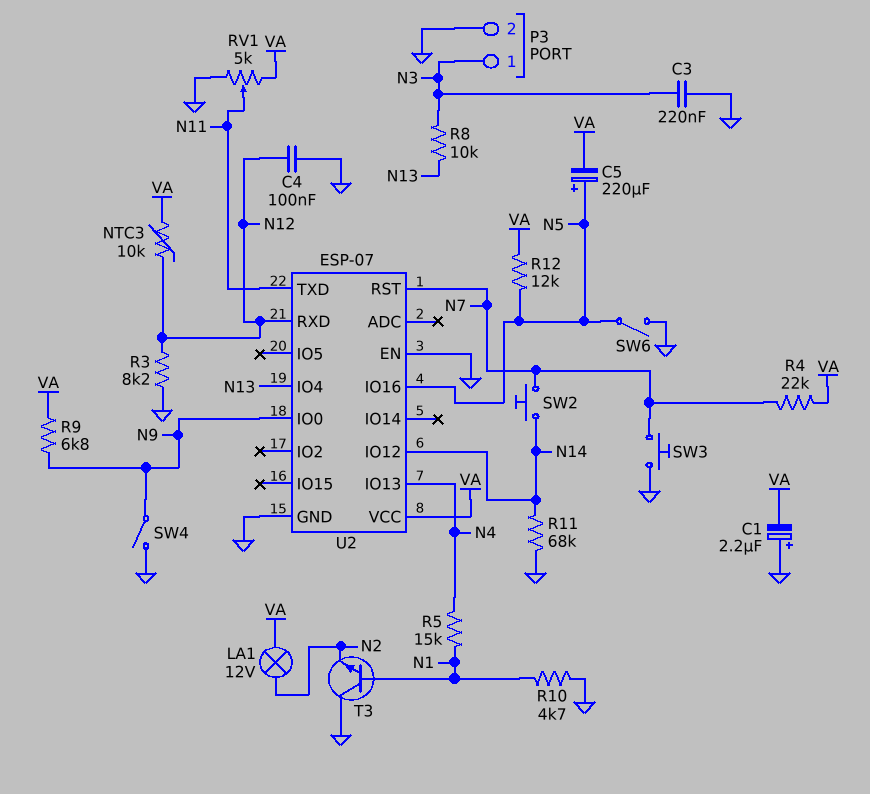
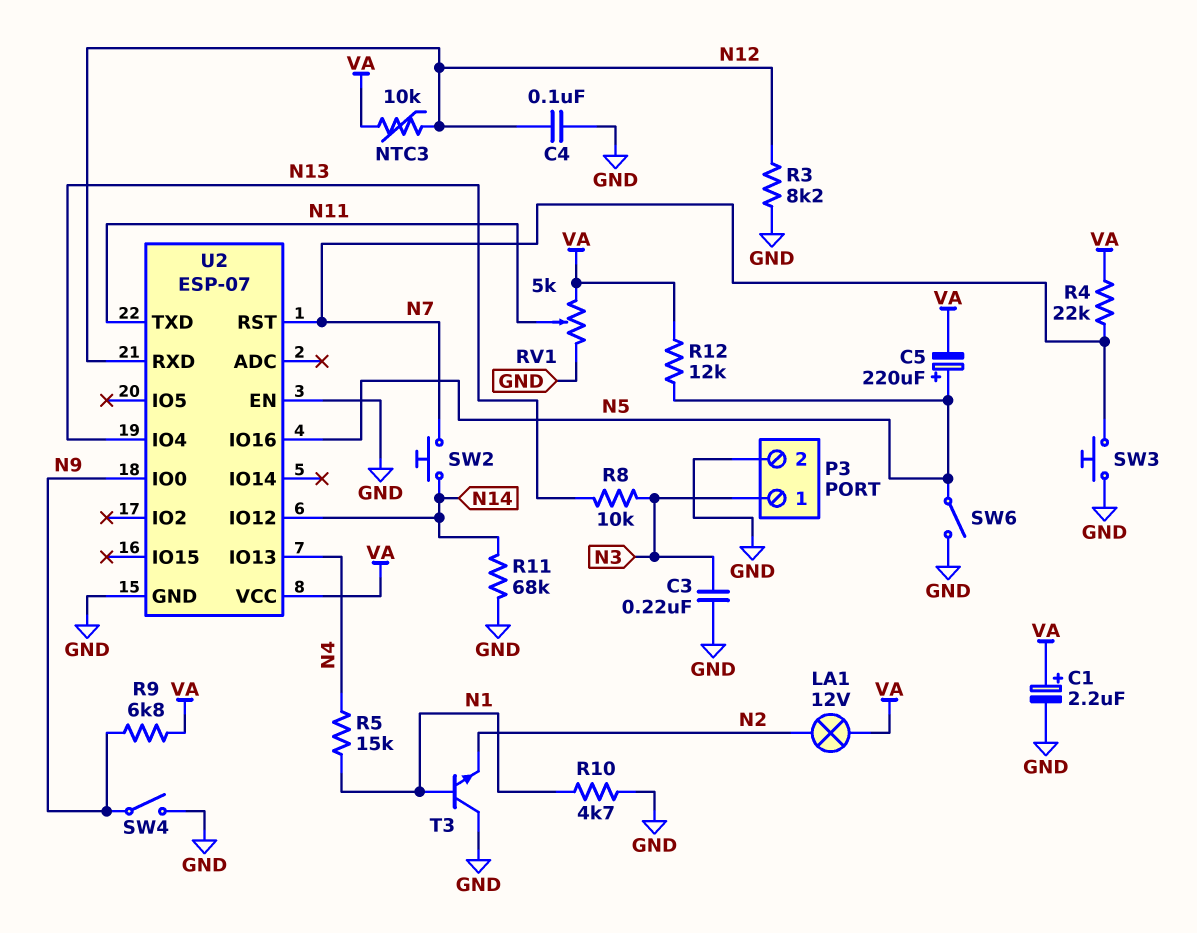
C1: 2.2uF (plus GND, minus VA) -> 2.2uF (plus VA, minus GND)

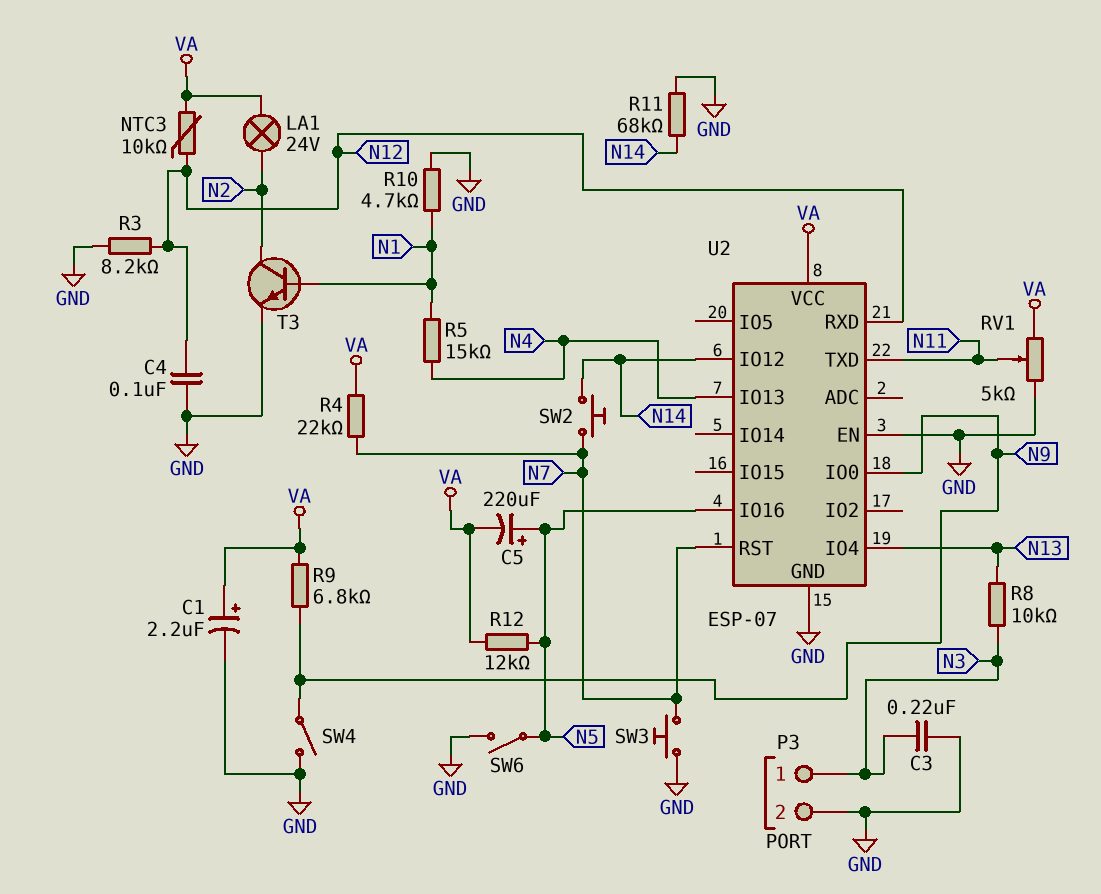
LA1: lamp 12V (N2, VA) -> lamp 24V (N2, VA)
T3: NPN (B N1, C GND, E N2) -> NPN (B N1, C N2, E GND)

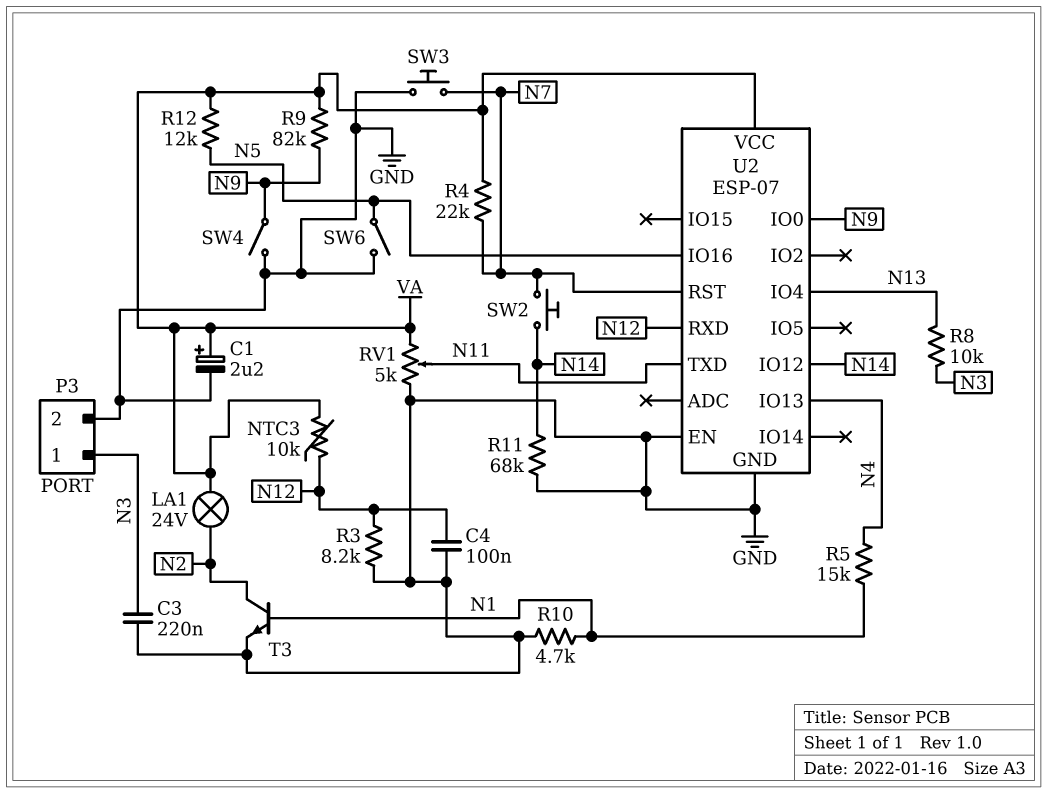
C5: 220uF (plus N5, minus VA) -> none
R9: 6.8k (N9, VA) -> 82k (N9, VA)

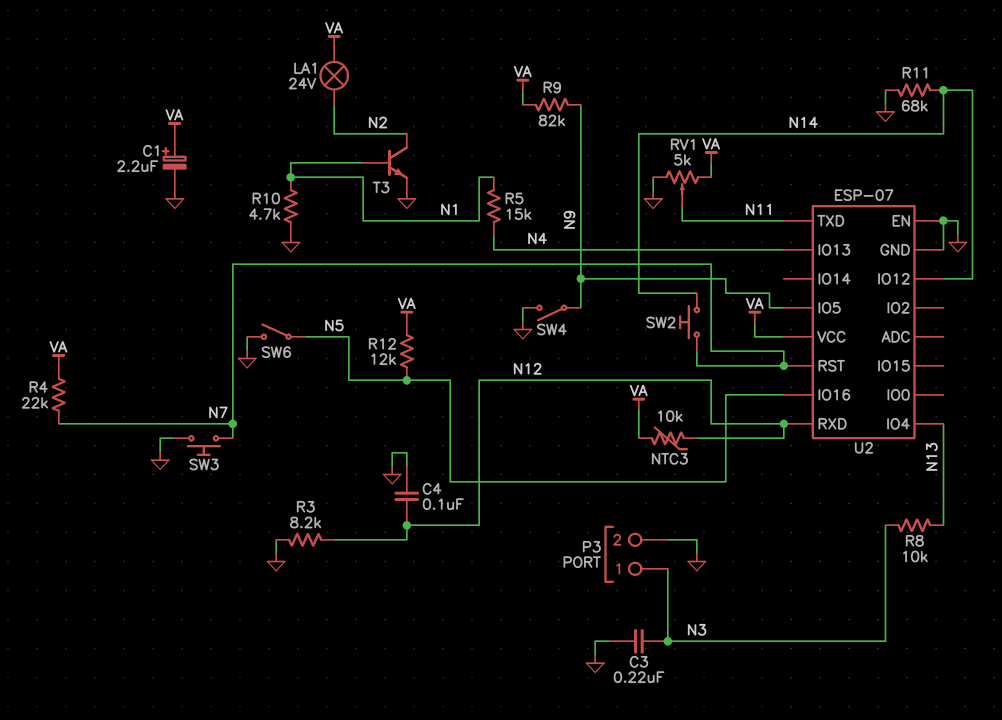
U2 pin IO0: N9 -> none
U2 pin IO5: none -> N9

